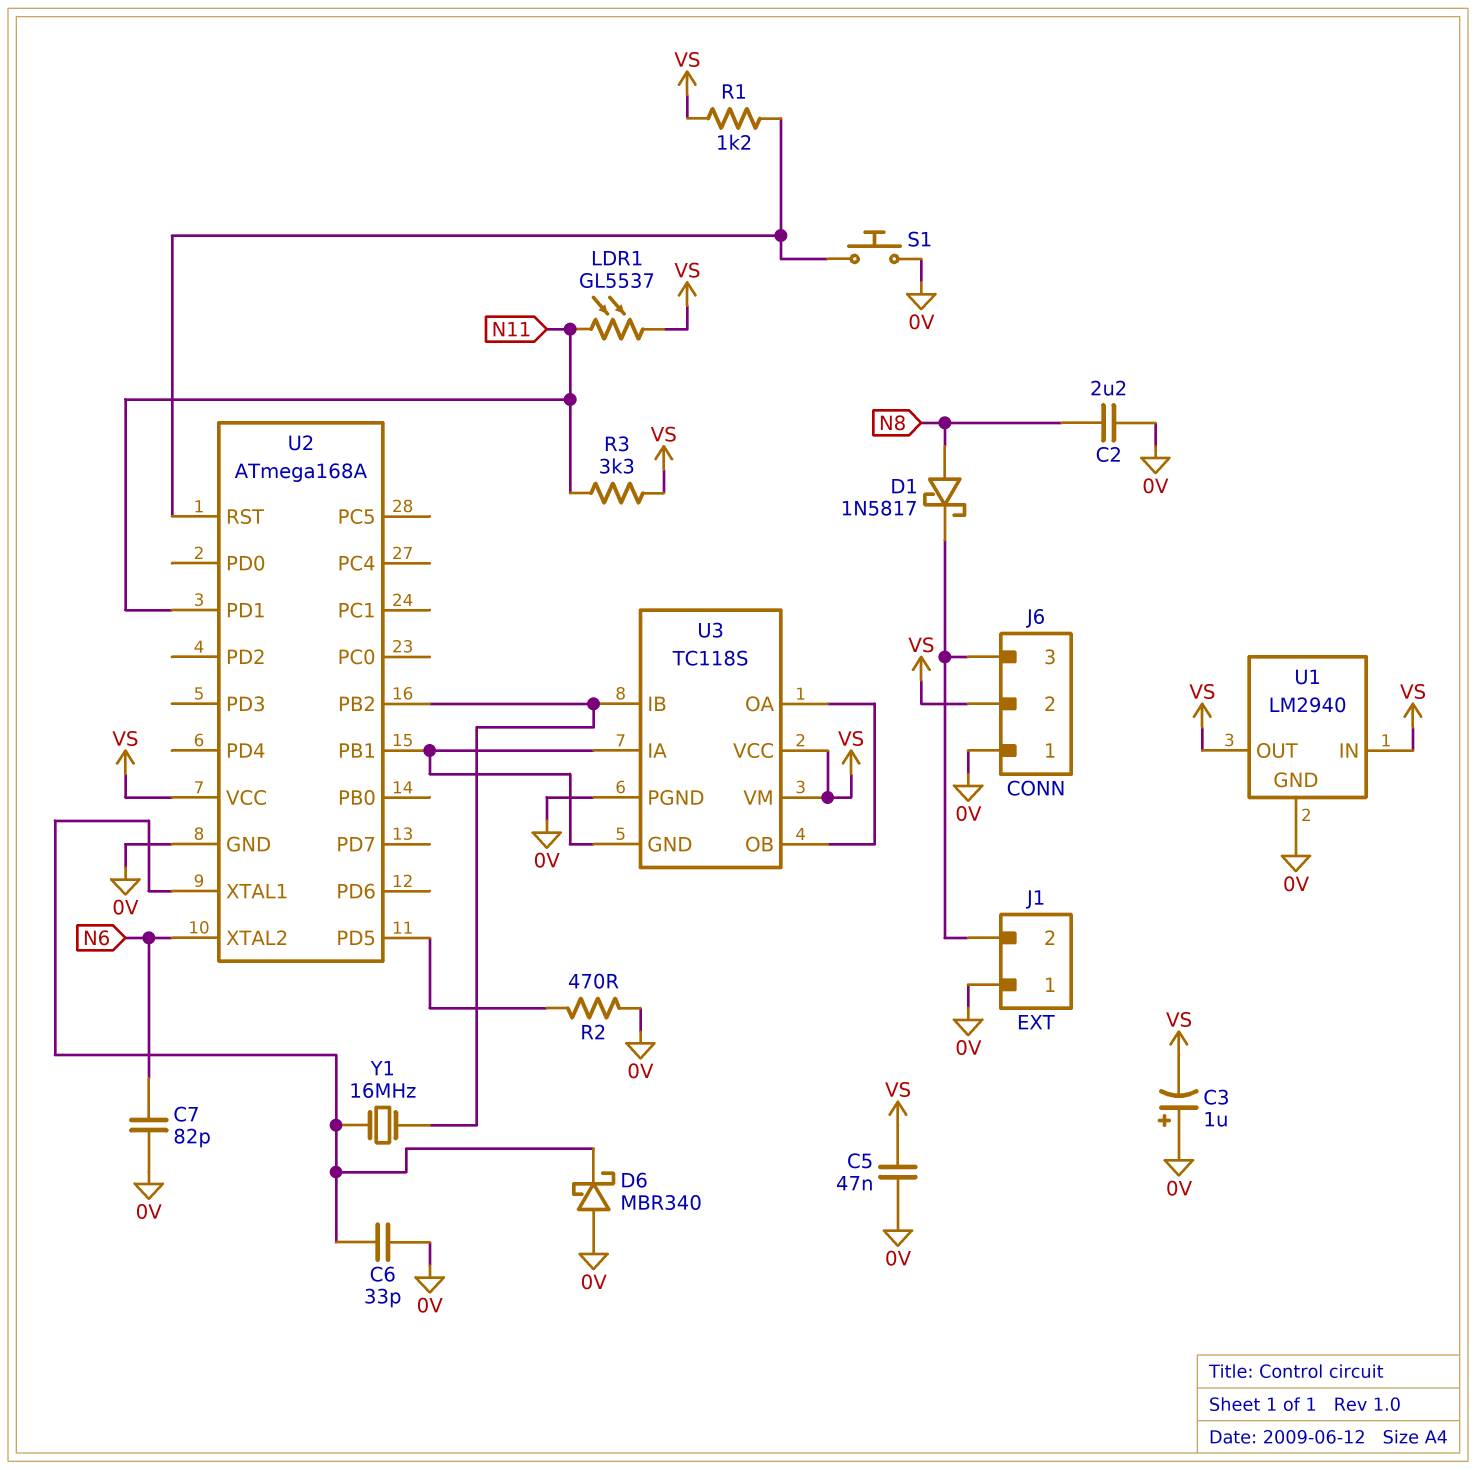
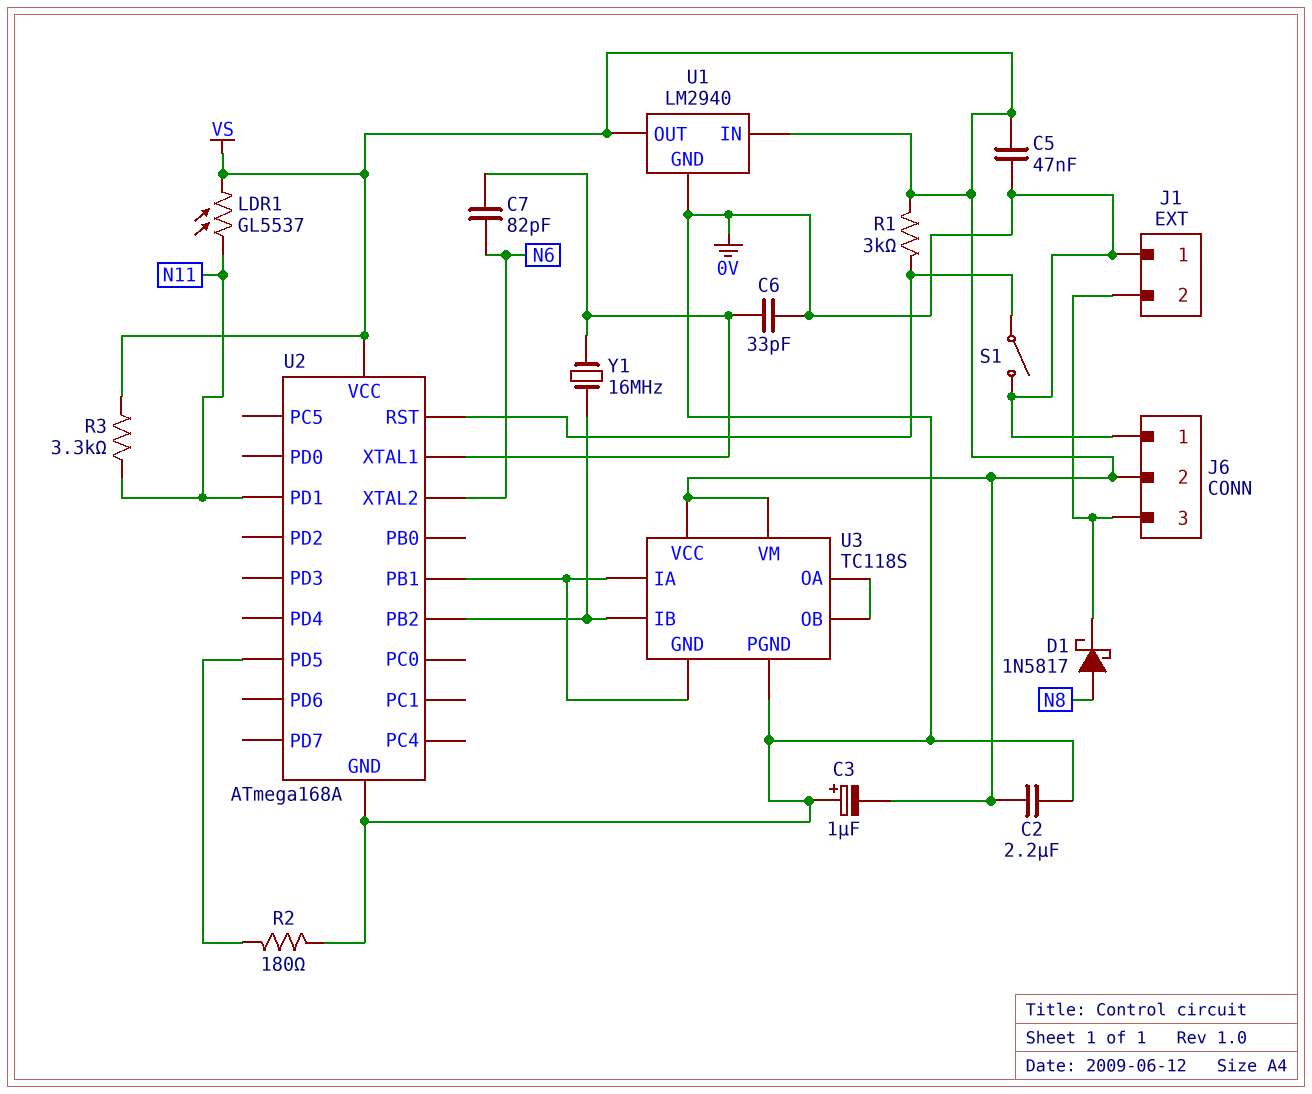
C2: 2.2uF (0V, N8) -> 2.2uF (0V, VS)
C7: 82pF (0V, N6) -> 82pF (N6, U2/XTAL1)
D6: schottky MBR340 (A 0V, K U2/XTAL1) -> none
R1: 1.2k (U2/RST, VS) -> 3k (U2/RST, VS)
R2: 470 (0V, U2/PD5) -> 180 (0V, U2/PD5)
S1: button (0V, U2/RST) -> switch (0V, U2/RST)

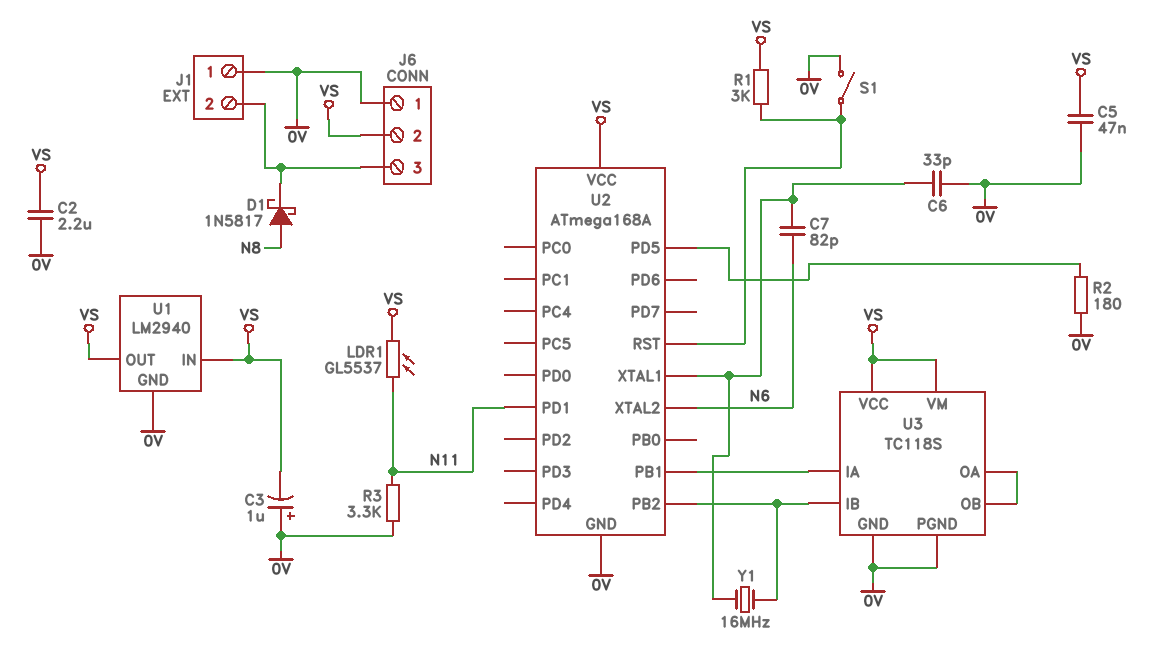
R3: 3.3k (N11, VS) -> 3.3k (0V, N11)
U3 pin GND: U2/PB1 -> 0V

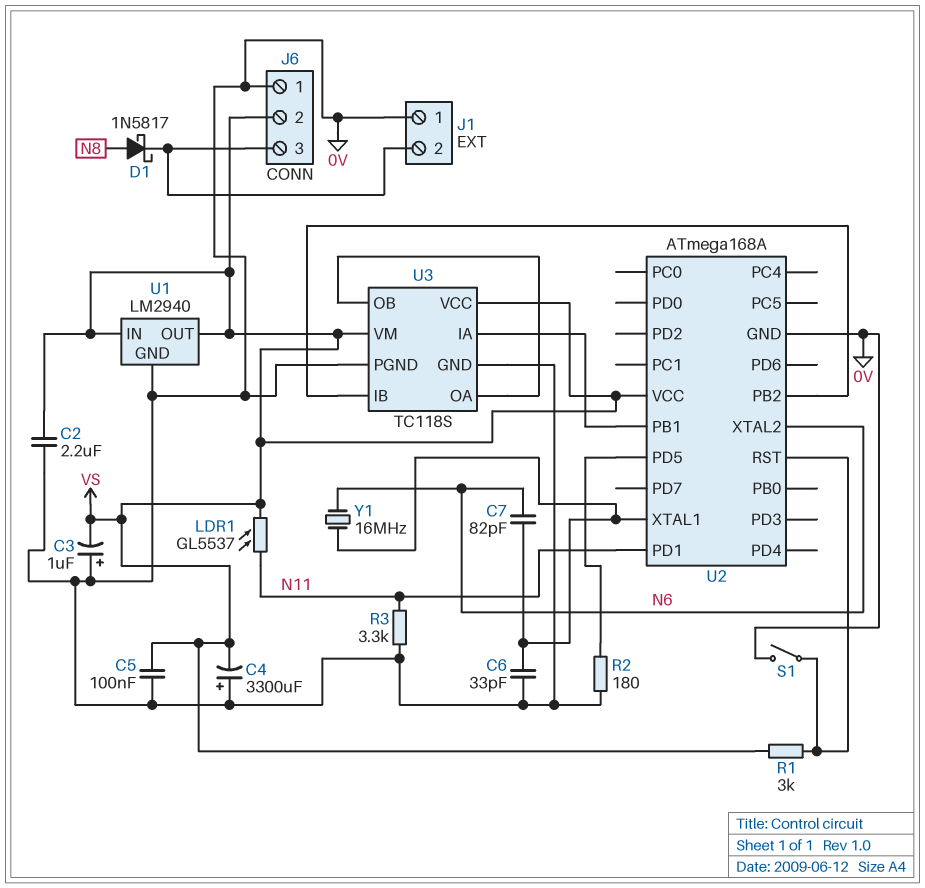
C4: none -> 3300uF (plus 0V, minus VS)
C5: 47nF (0V, VS) -> 100nF (0V, VS)
Y1: 16MHz (U2/PB2, U2/XTAL1) -> 16MHz (N6, U2/XTAL1)

